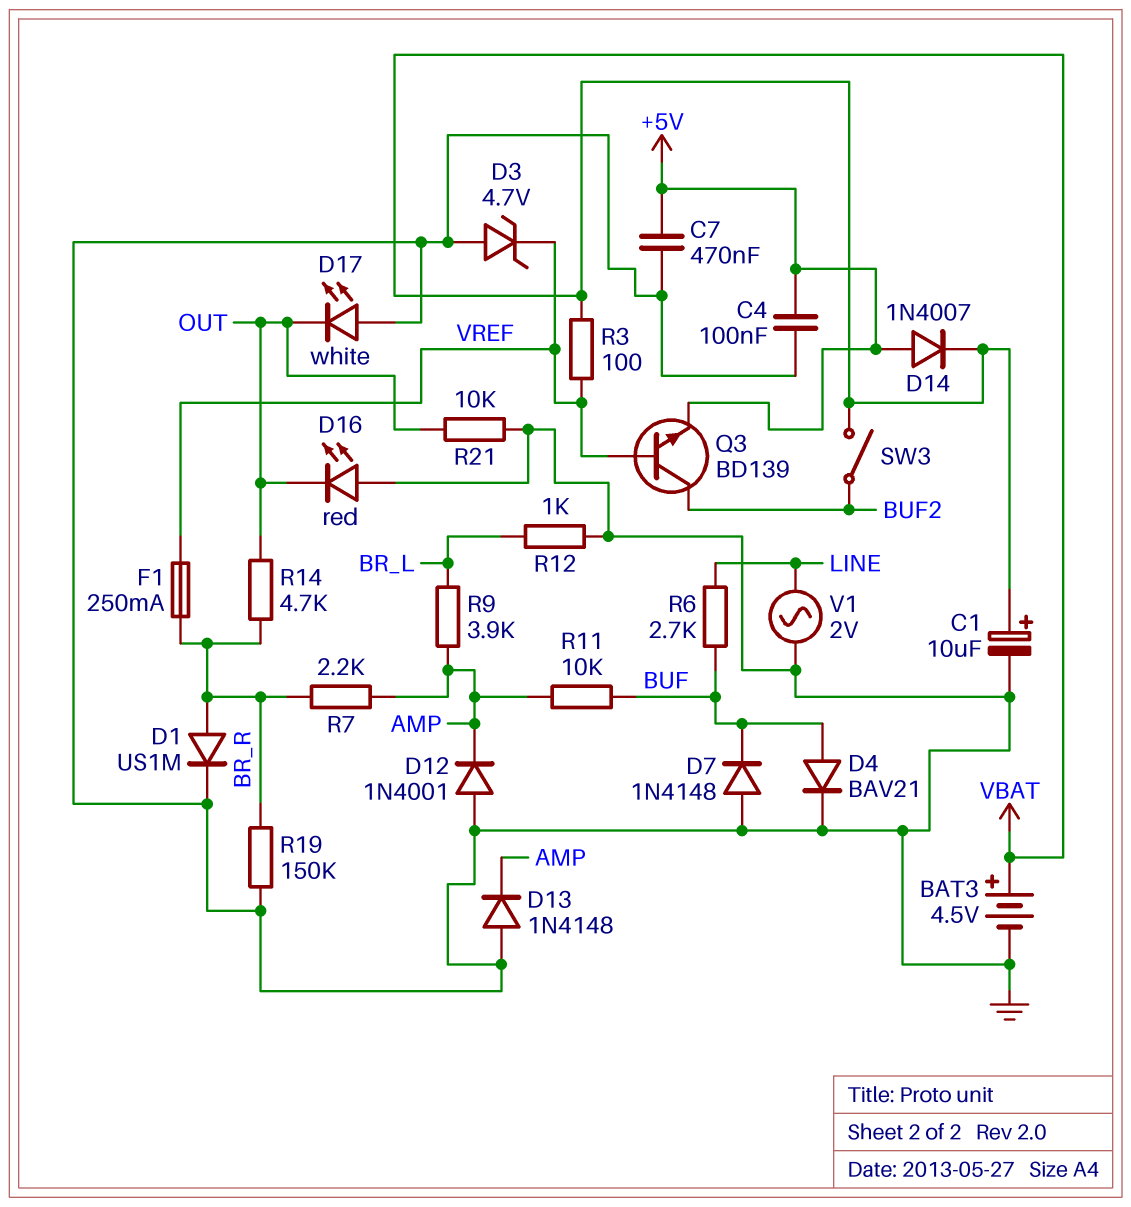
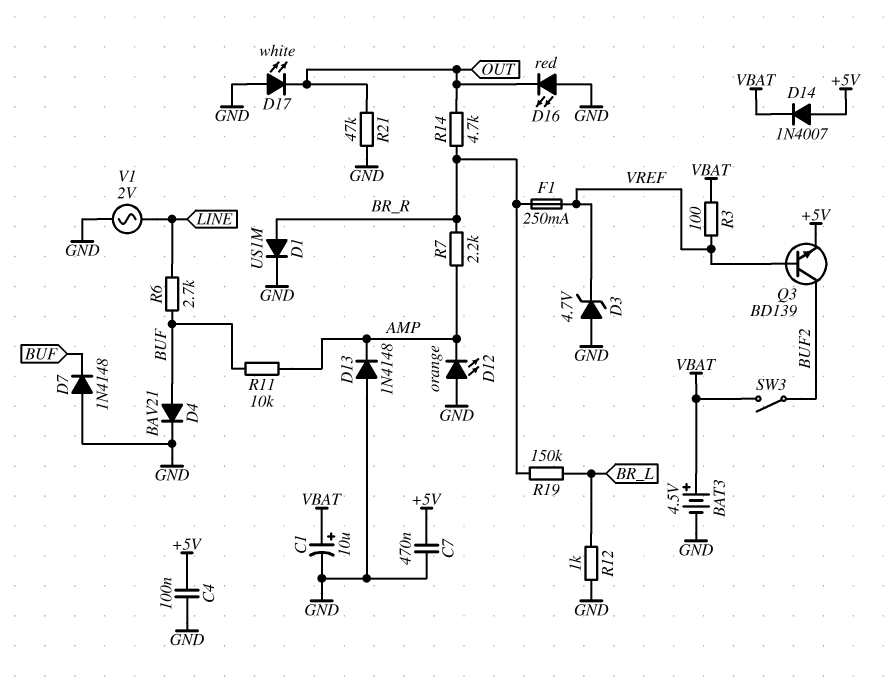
D12: diode 1N4001 (A GND, K AMP) -> LED orange (A GND, K AMP)
R9: 3.9k (AMP, BR_L) -> none
R19: 150k (BR_R, GND) -> 150k (BR_L, BR_R)
R21: 10k (GND, OUT) -> 47k (GND, OUT)

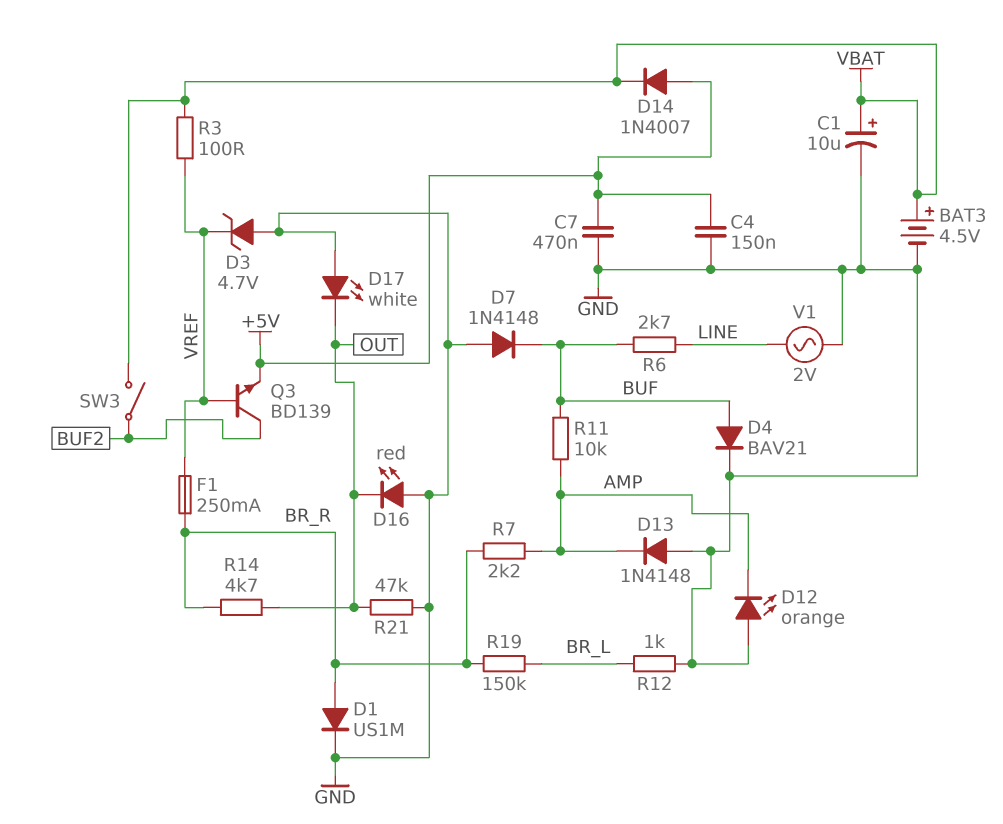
C4: 100nF (+5V, GND) -> 150nF (+5V, GND)

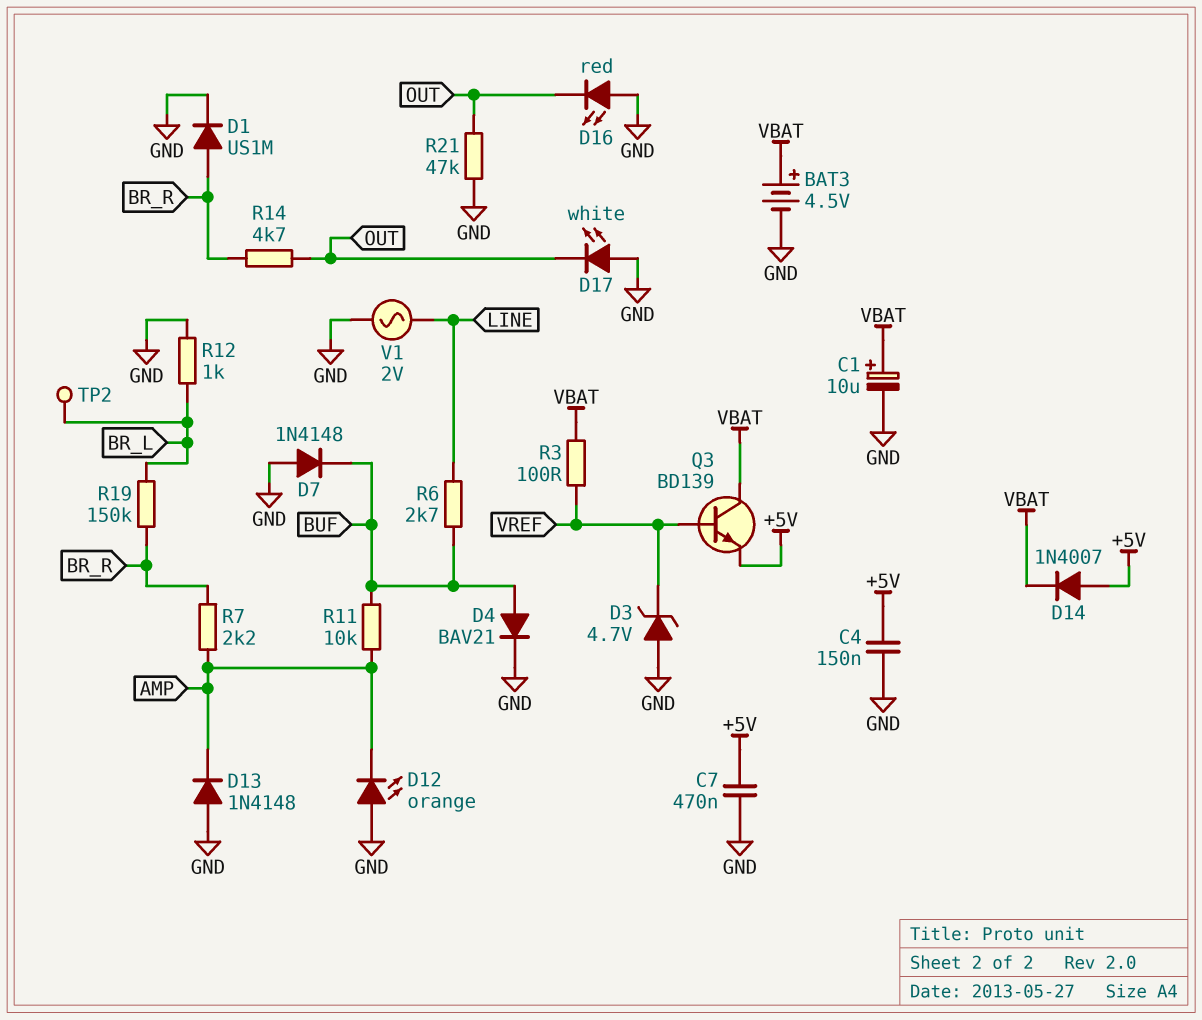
F1: 250mA (BR_R, VREF) -> none
Q3: NPN BD139 (B VREF, C BUF2, E +5V) -> NPN BD139 (B VREF, C VBAT, E +5V)
SW3: switch (BUF2, VBAT) -> none
TP2: none -> test point (BR_L)

